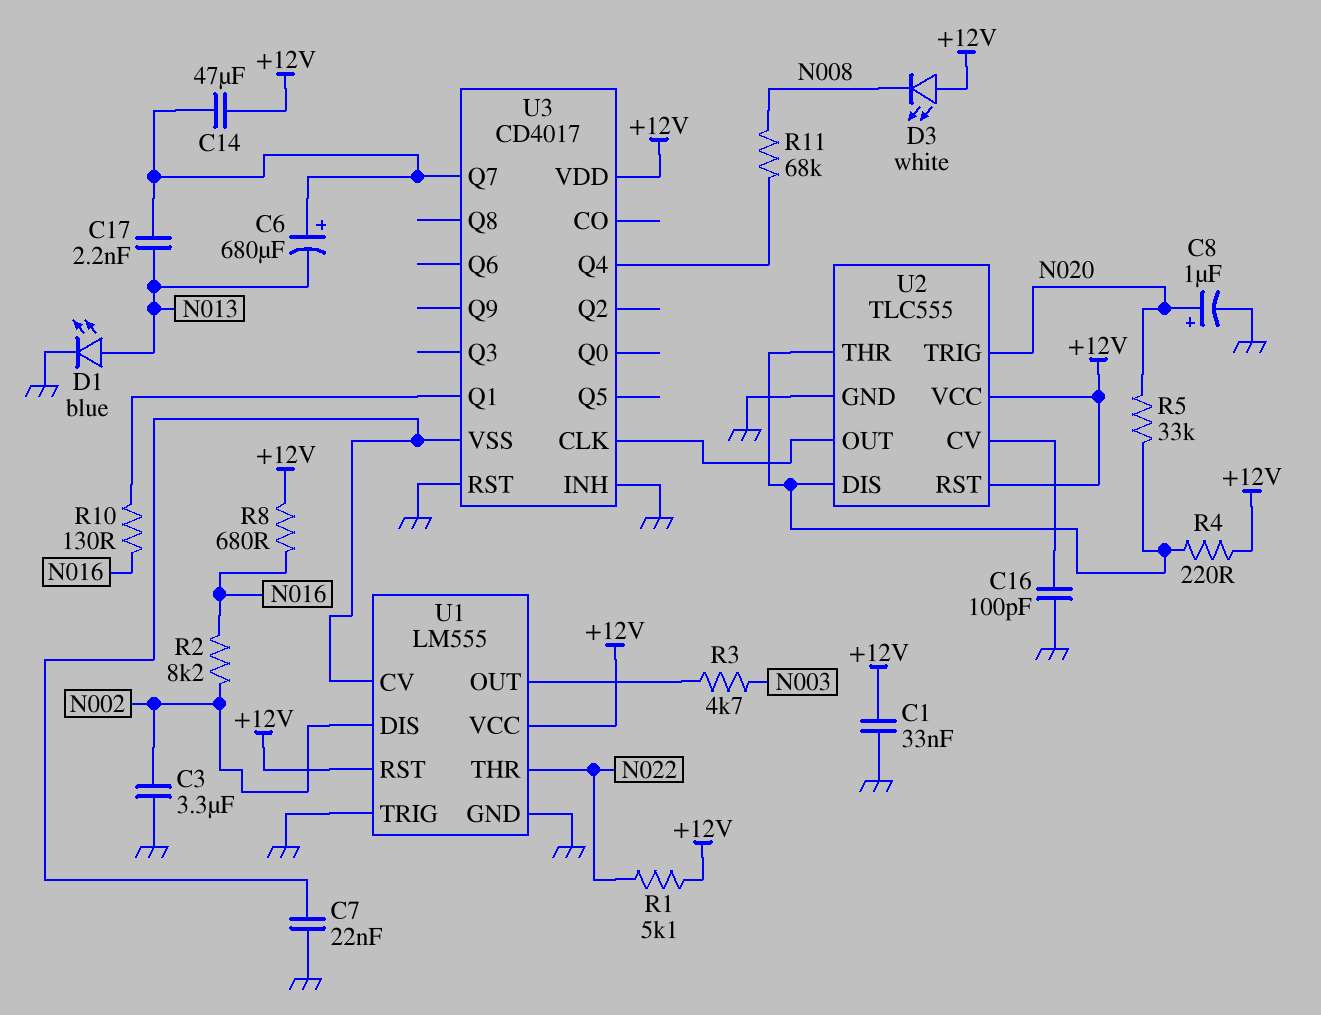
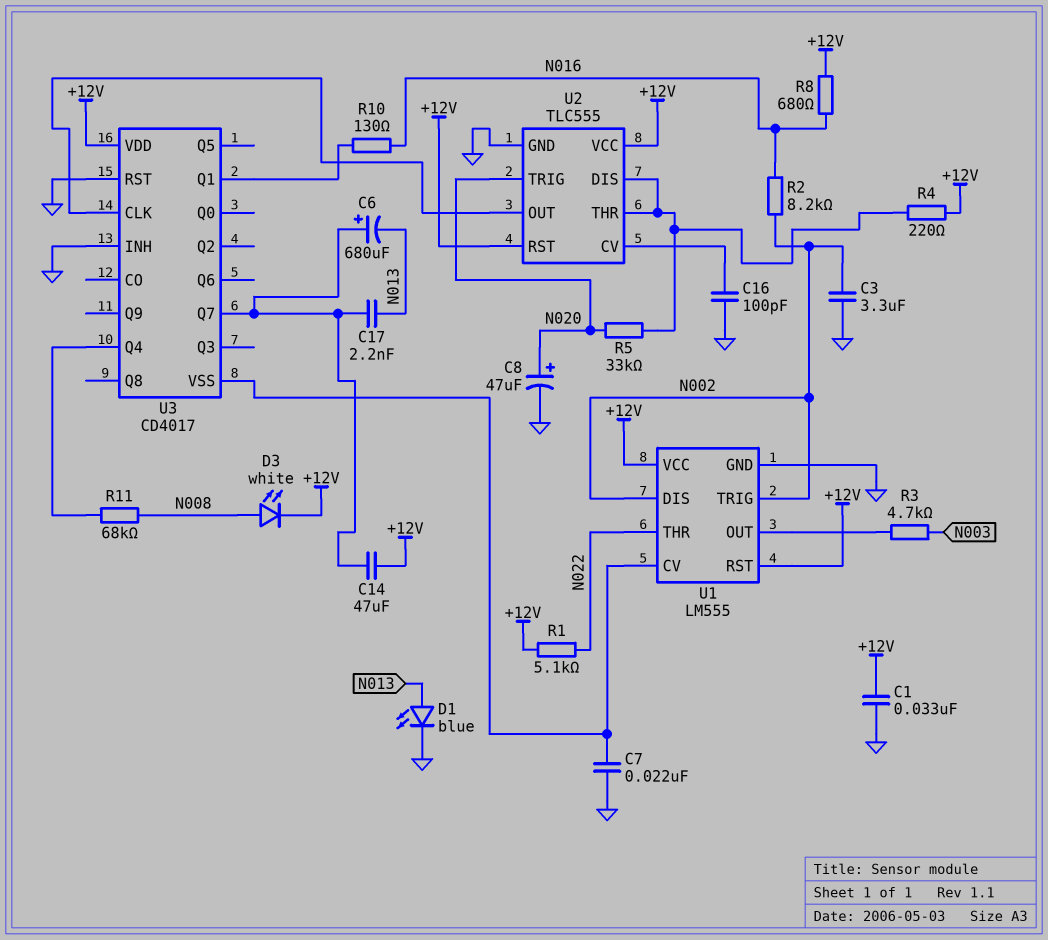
C8: 1uF (plus N020, minus GND) -> 47uF (plus N020, minus GND)
D3: LED white (A +12V, K N008) -> LED white (A N008, K +12V)
U1 pin TRIG: GND -> N002

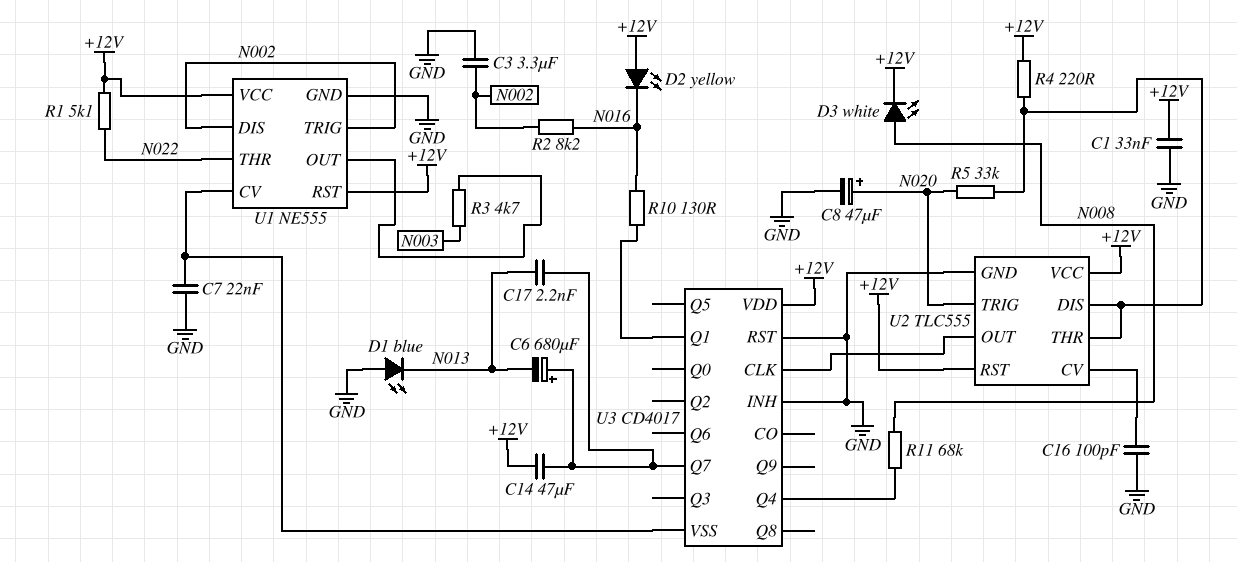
D1: LED blue (A N013, K GND) -> LED blue (A GND, K N013)
D2: none -> LED yellow (A +12V, K N016)
R8: 680 (+12V, N016) -> none
U1: LM555 -> NE555

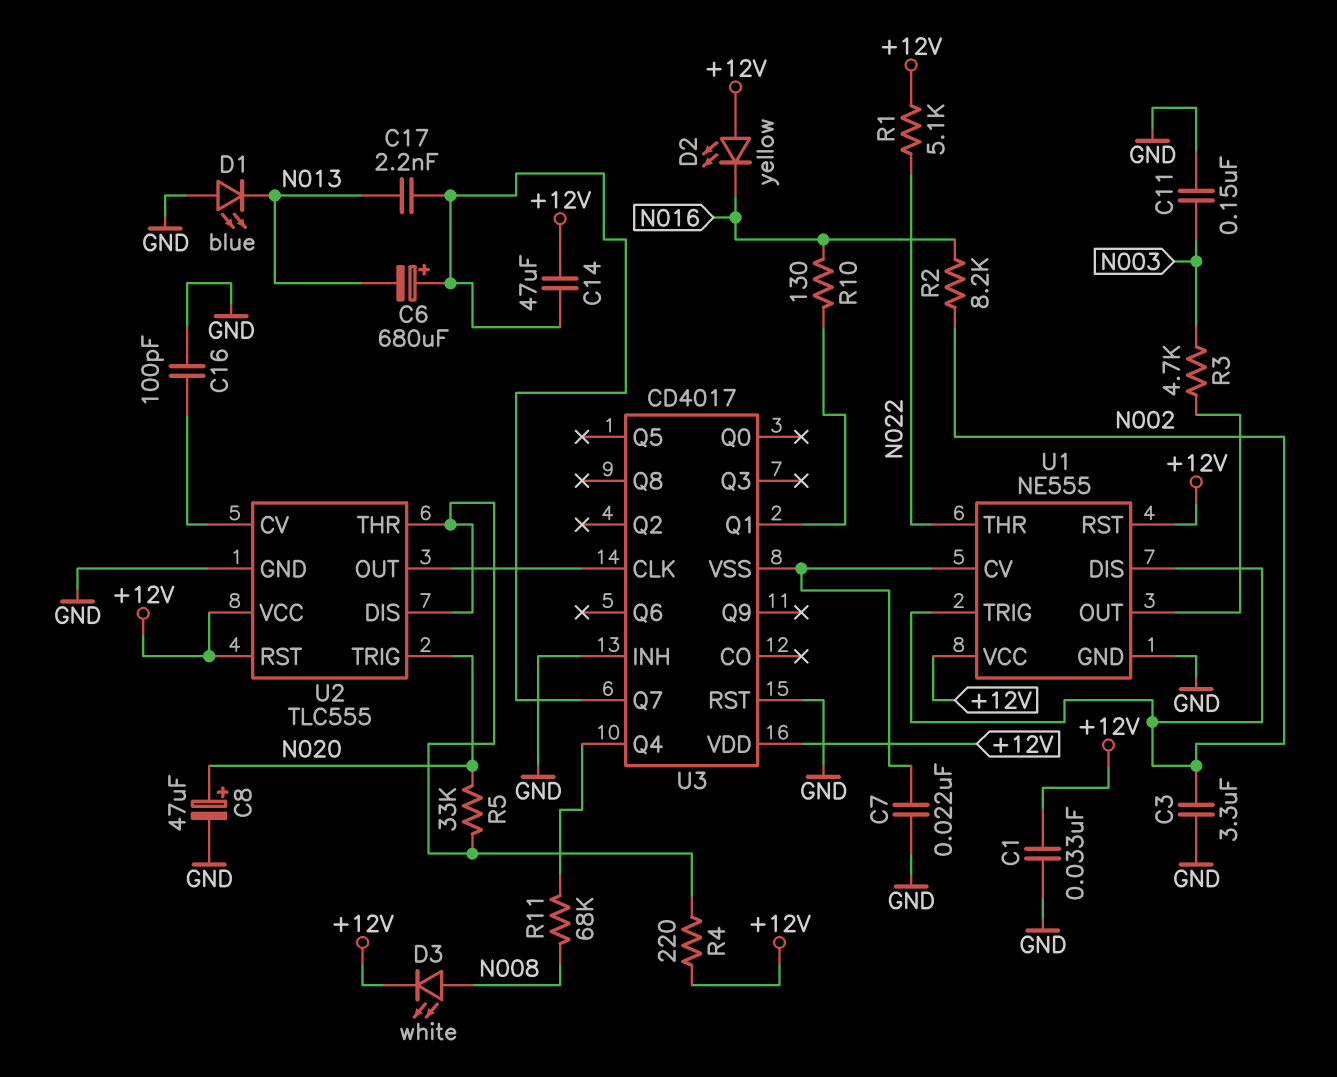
C11: none -> 150nF (GND, N003)

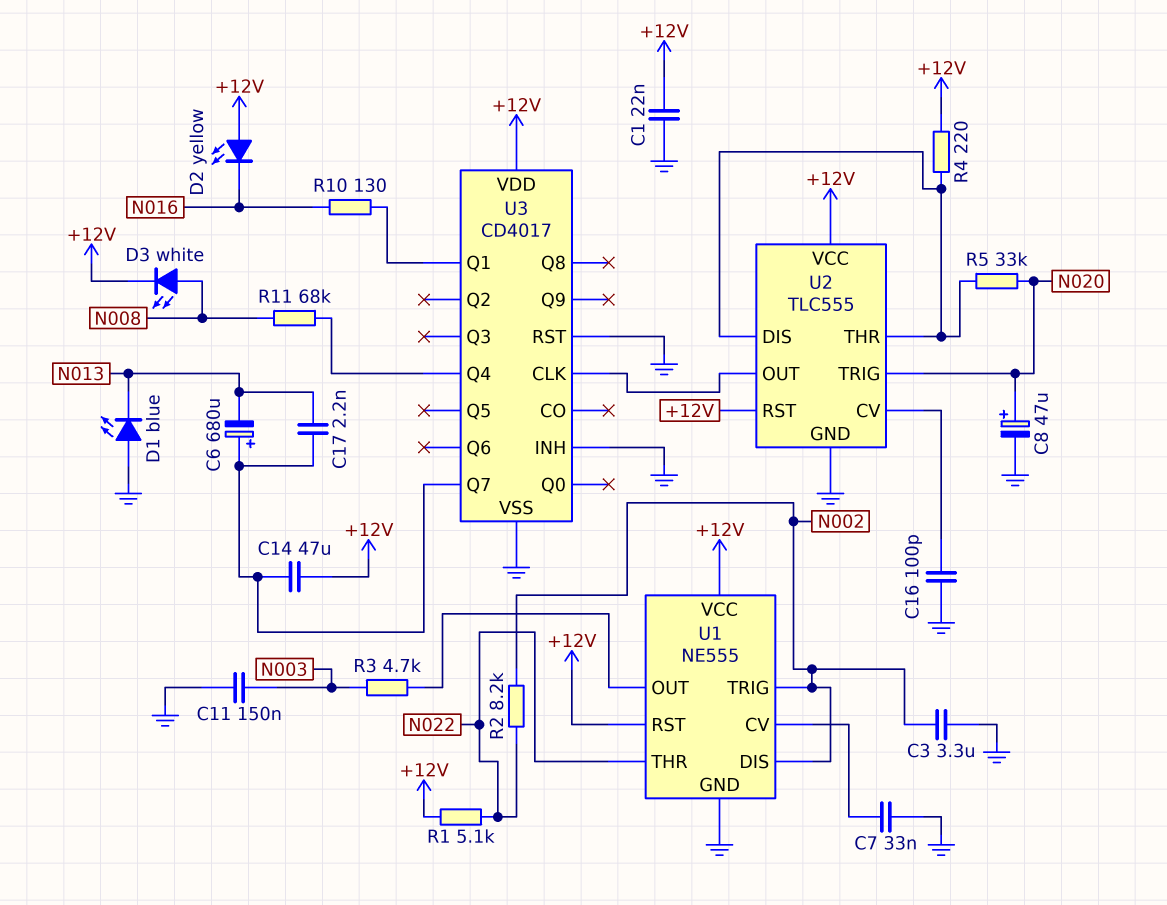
C1: 33nF (+12V, GND) -> 22nF (+12V, GND)
C7: 22nF (GND, U1/CV) -> 33nF (GND, U1/CV)
R2: 8.2k (N002, N016) -> 8.2k (N002, N022)
U3 pin VSS: U1/CV -> GND

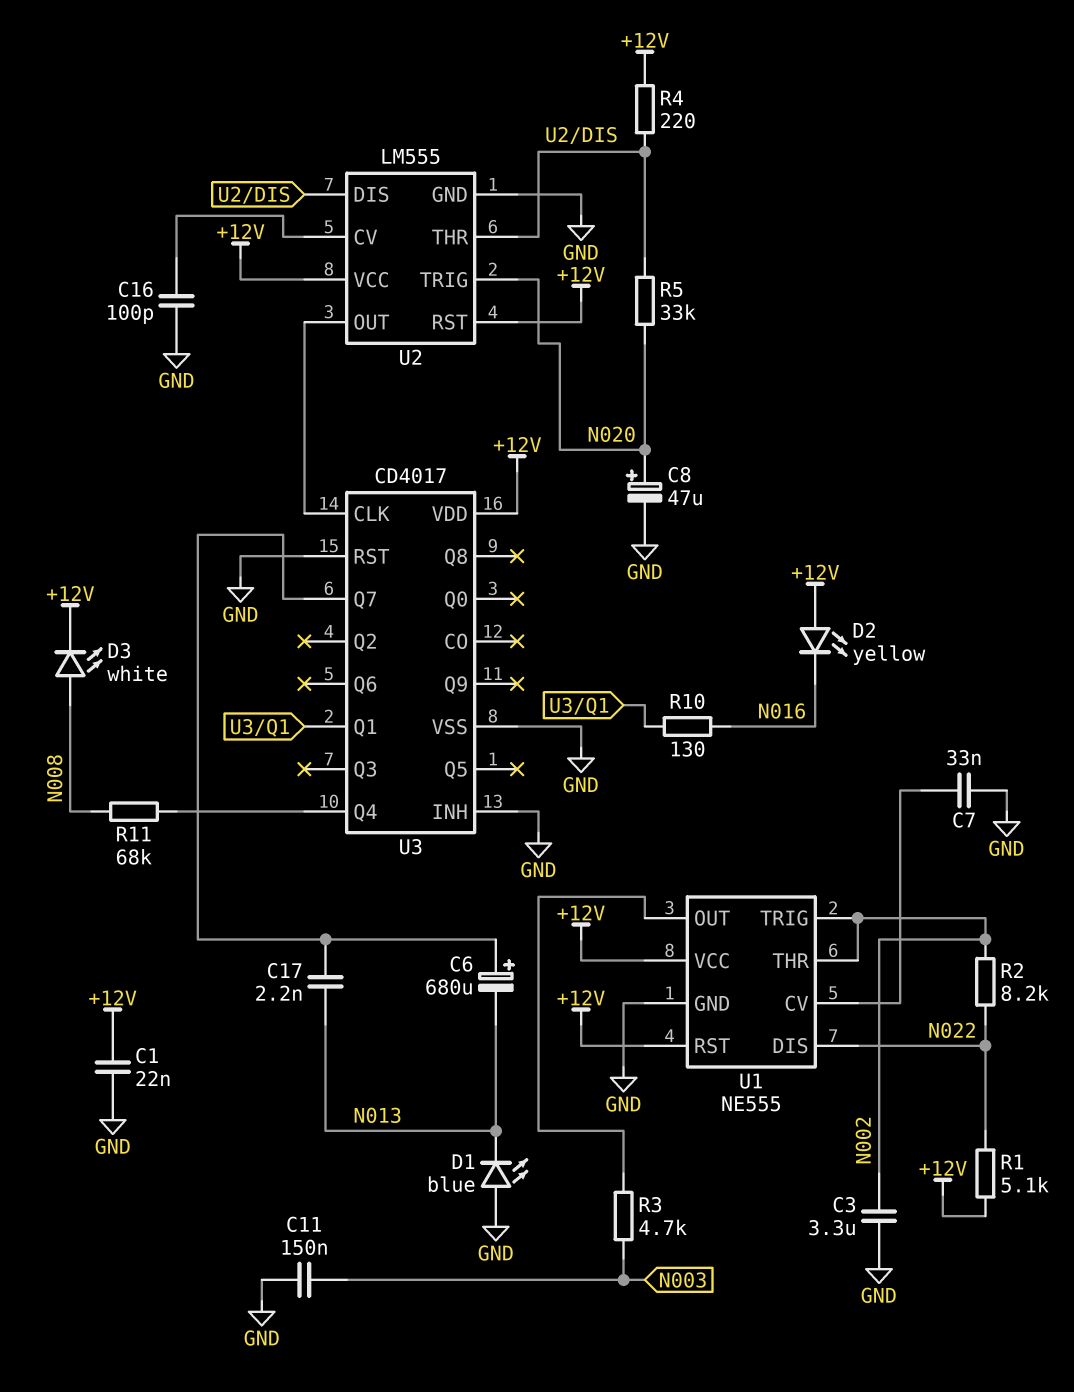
C14: 47uF (+12V, U3/Q7) -> none
U1 pin DIS: N002 -> N022
U1 pin THR: N022 -> N002
U2: TLC555 -> LM555

